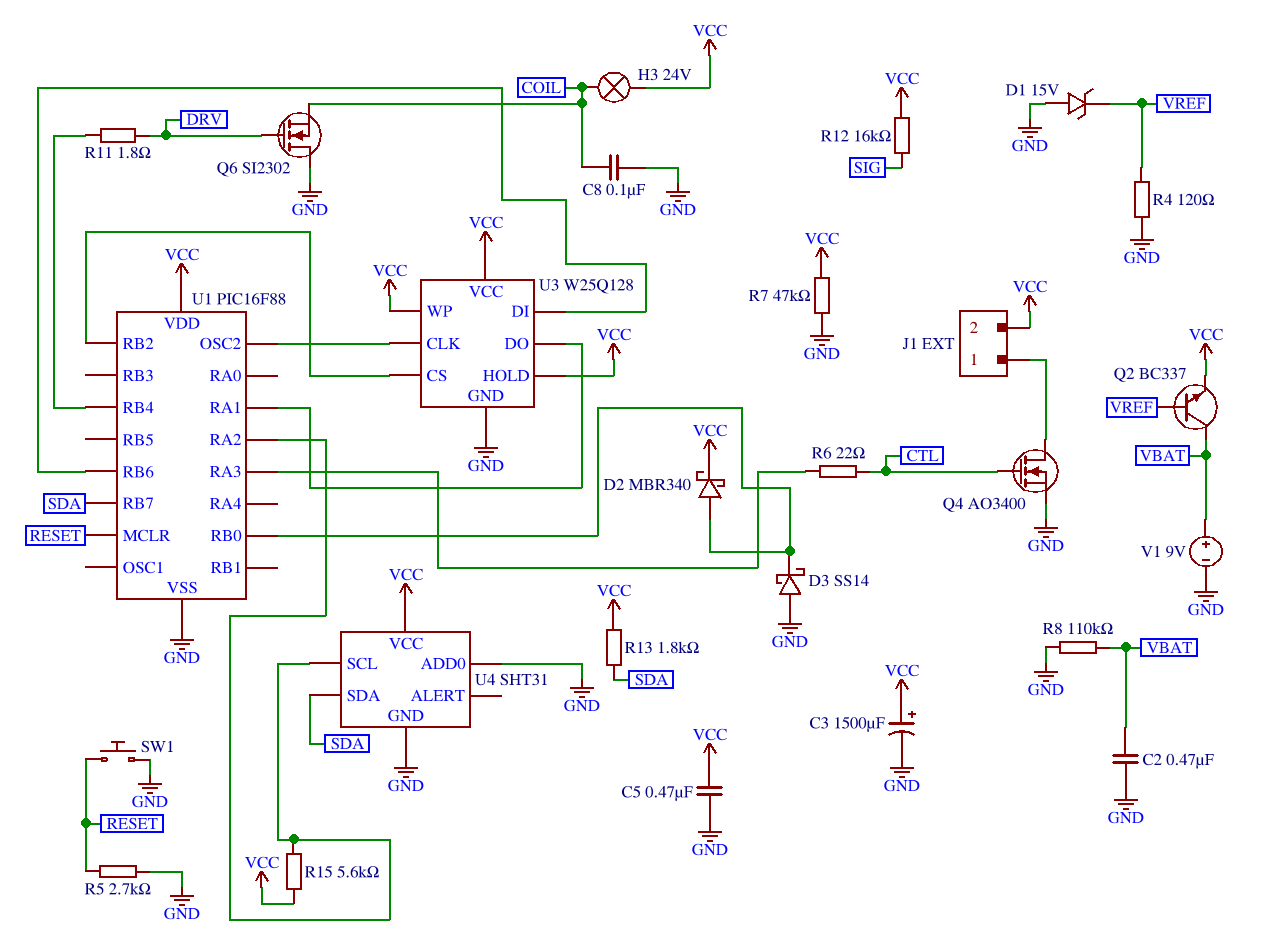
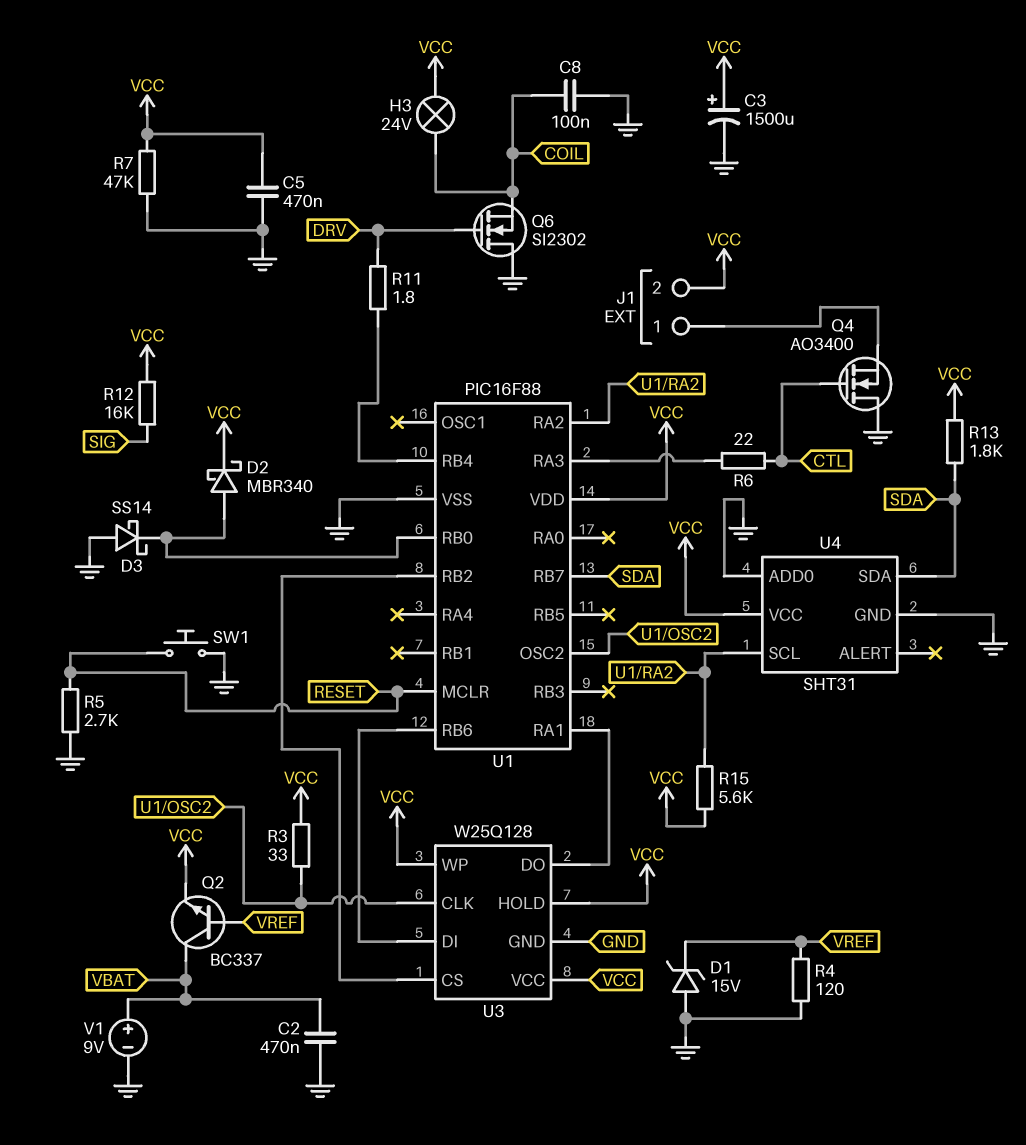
Q4: NMOS AO3400 (G CTL, D J1/1, S GND) -> NMOS AO3400 (G CTL, D GND, S J1/1)
R3: none -> 33 (U1/OSC2, VCC)
R8: 110k (GND, VBAT) -> none

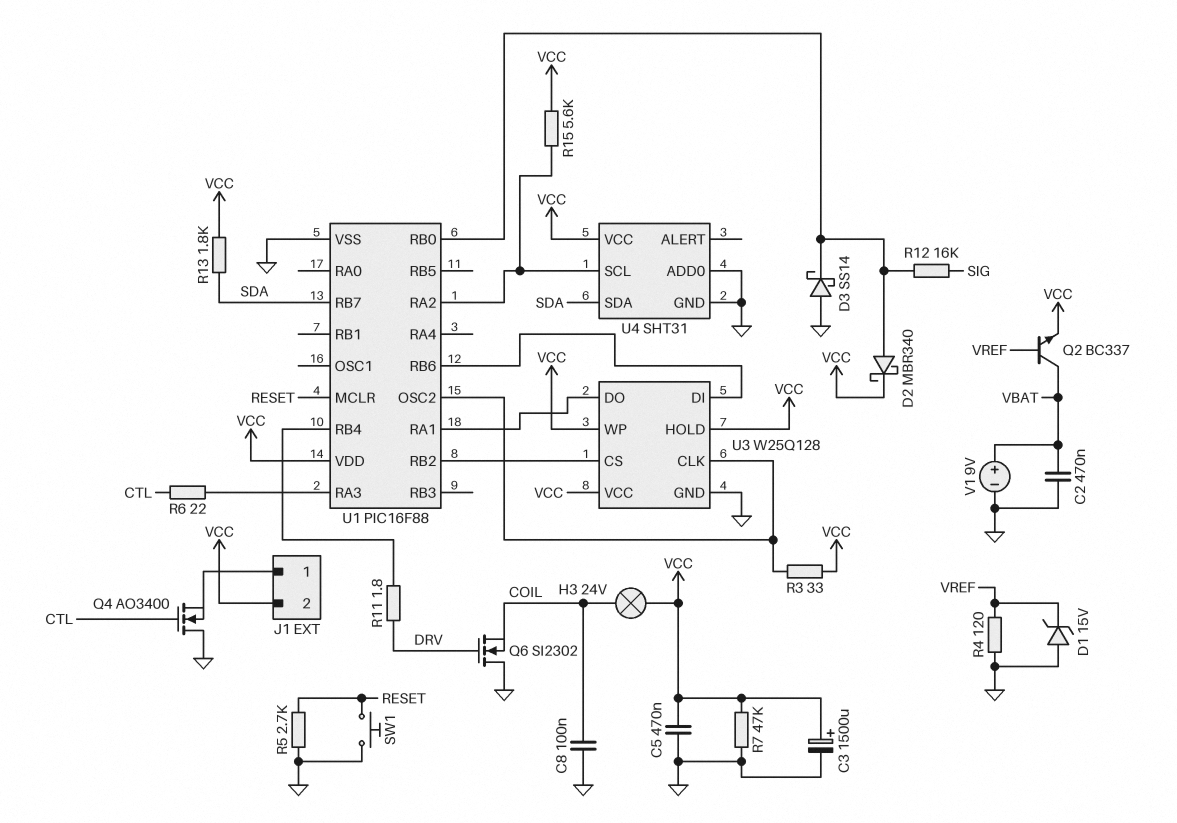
R12: 16k (SIG, VCC) -> 16k (SIG, U1/RB0)

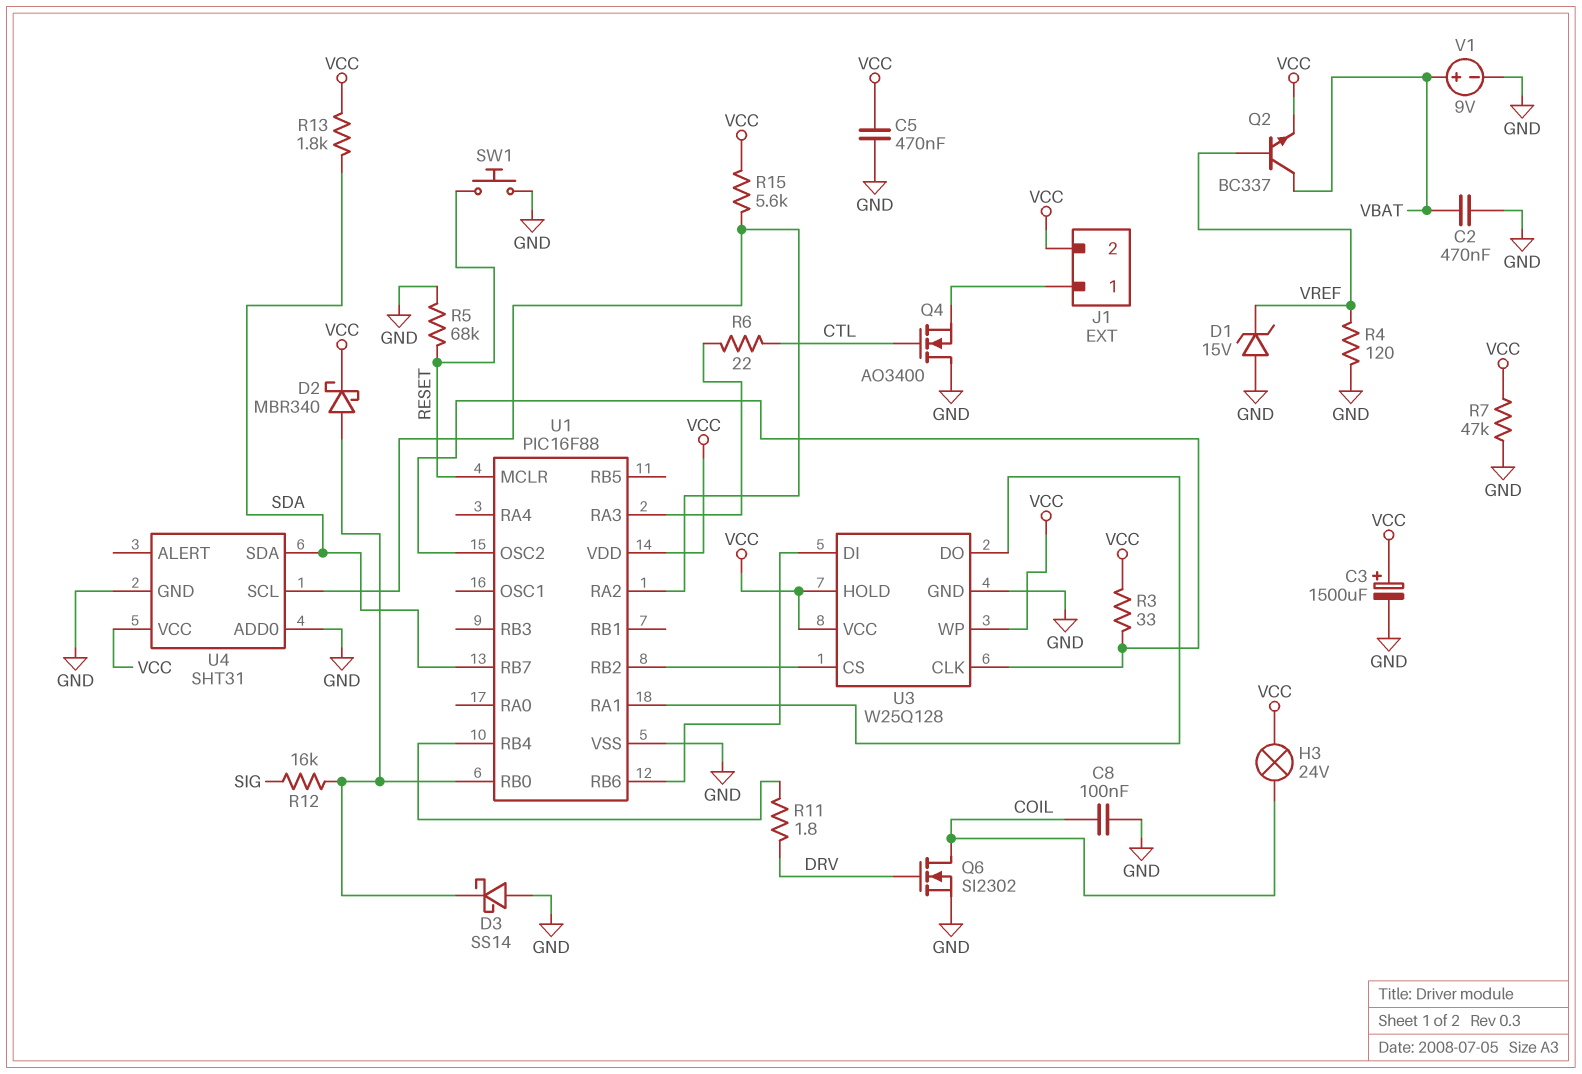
Q6: NMOS SI2302 (G DRV, D GND, S COIL) -> NMOS SI2302 (G DRV, D COIL, S GND)
R5: 2.7k (GND, RESET) -> 68k (GND, RESET)

